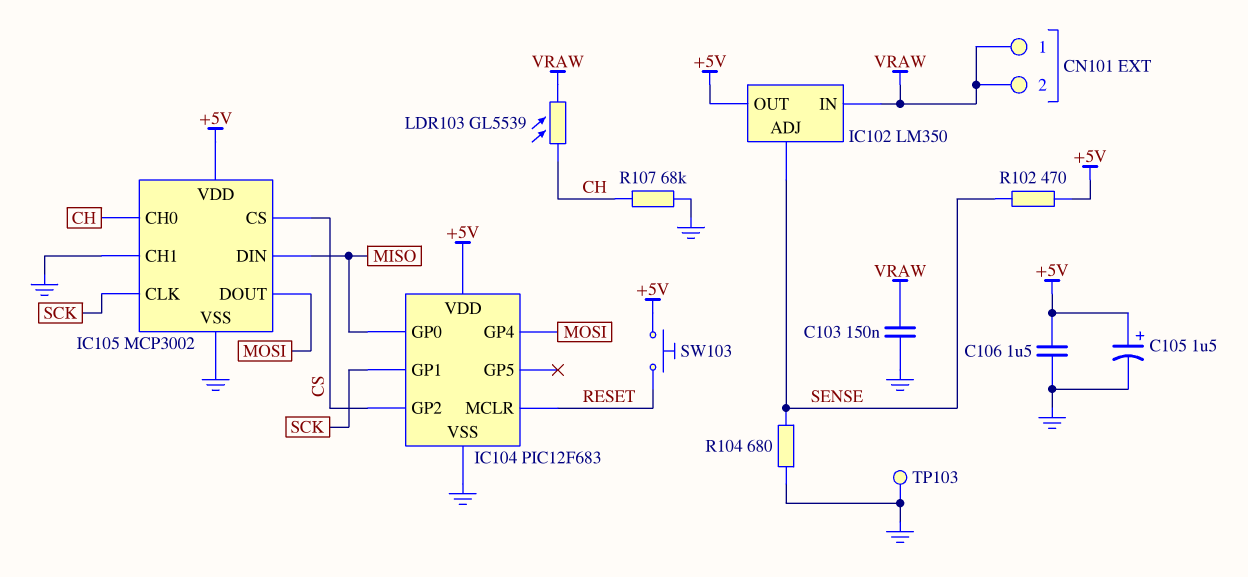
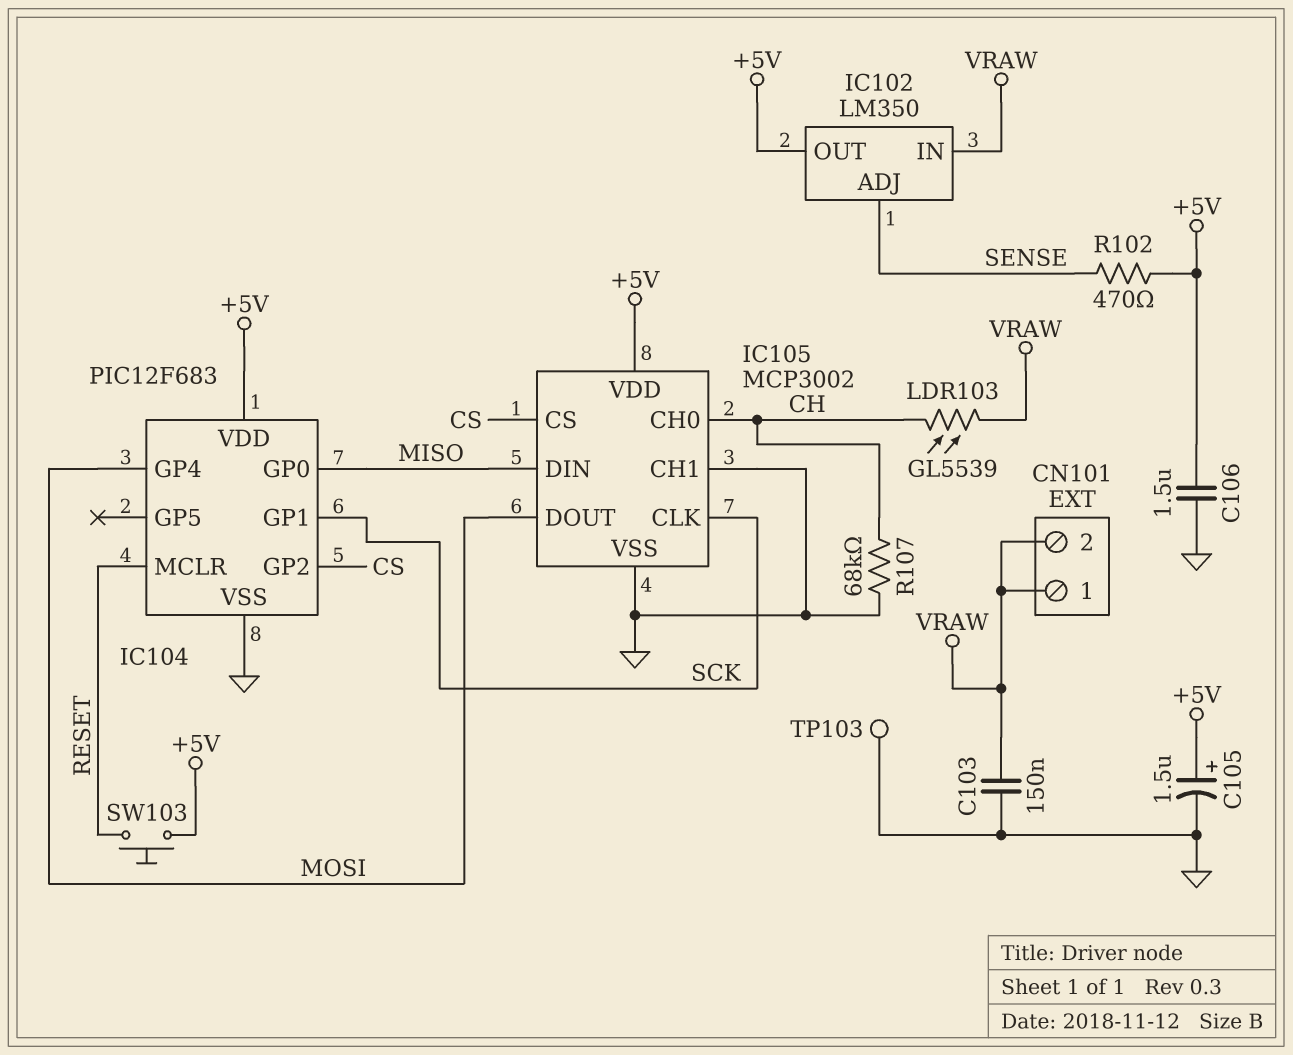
R104: 680 (GND, SENSE) -> none

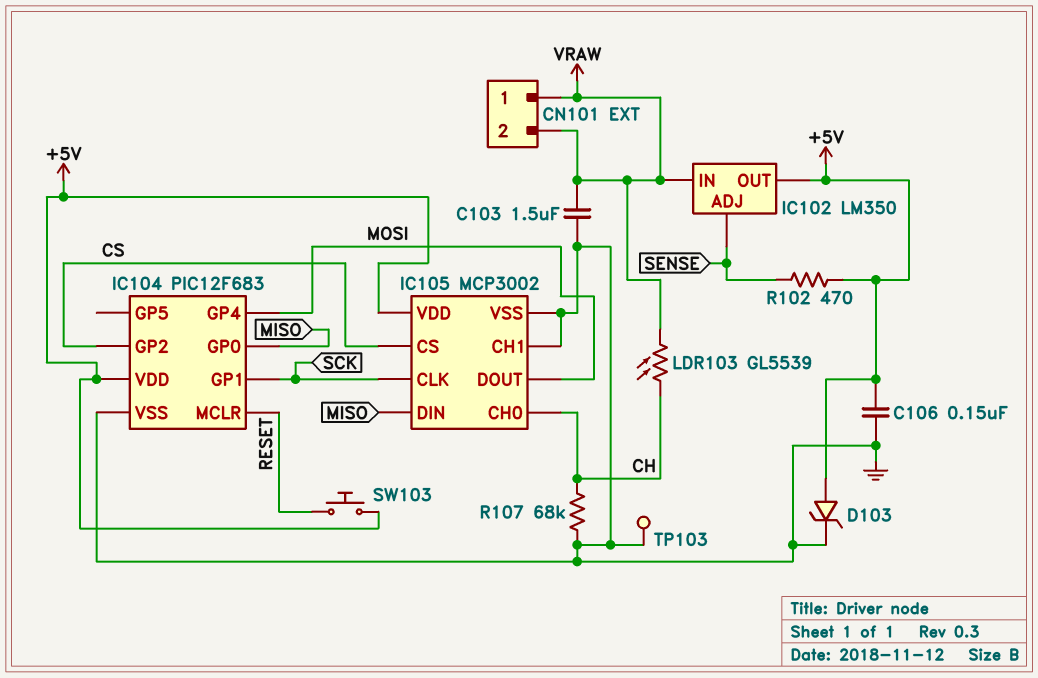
C103: 150nF (GND, VRAW) -> 1.5uF (GND, VRAW)
C105: 1.5uF (plus +5V, minus GND) -> none
C106: 1.5uF (+5V, GND) -> 150nF (+5V, GND)
D103: none -> zener (A +5V, K GND)

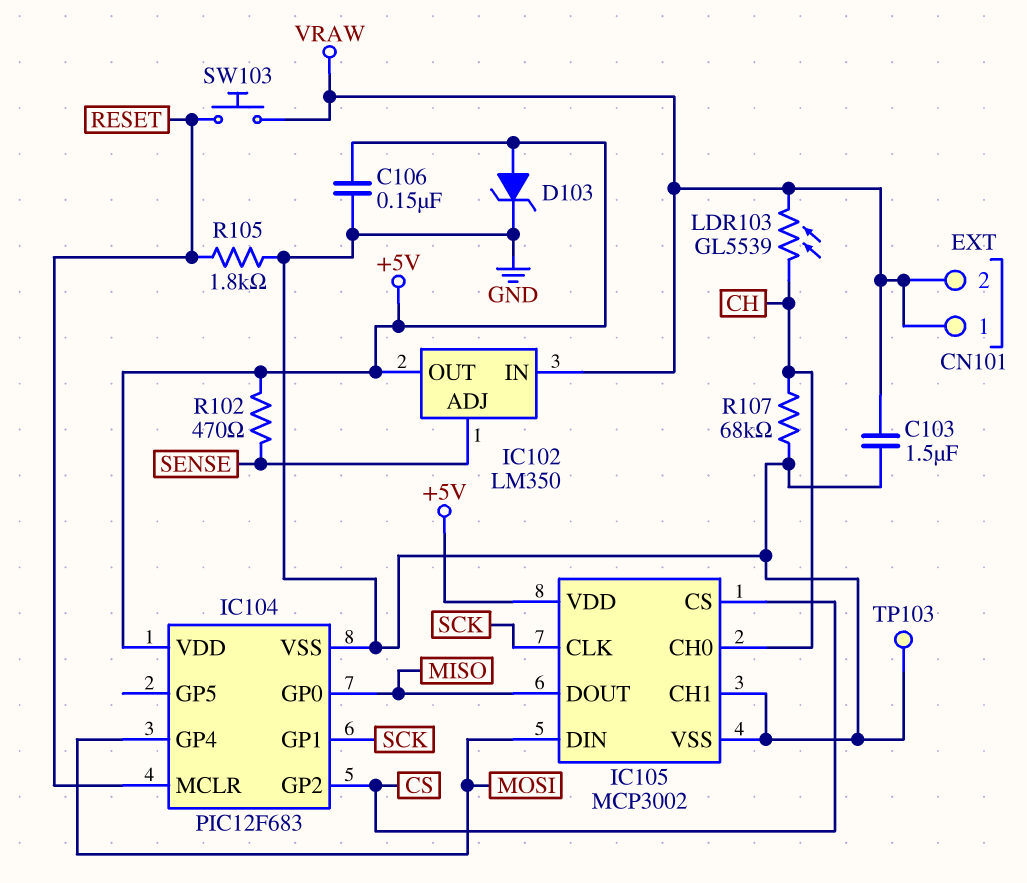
IC105 pin DIN: MISO -> MOSI
IC105 pin DOUT: MOSI -> MISO
R105: none -> 1.8k (GND, RESET)
SW103: button (+5V, RESET) -> button (RESET, VRAW)

